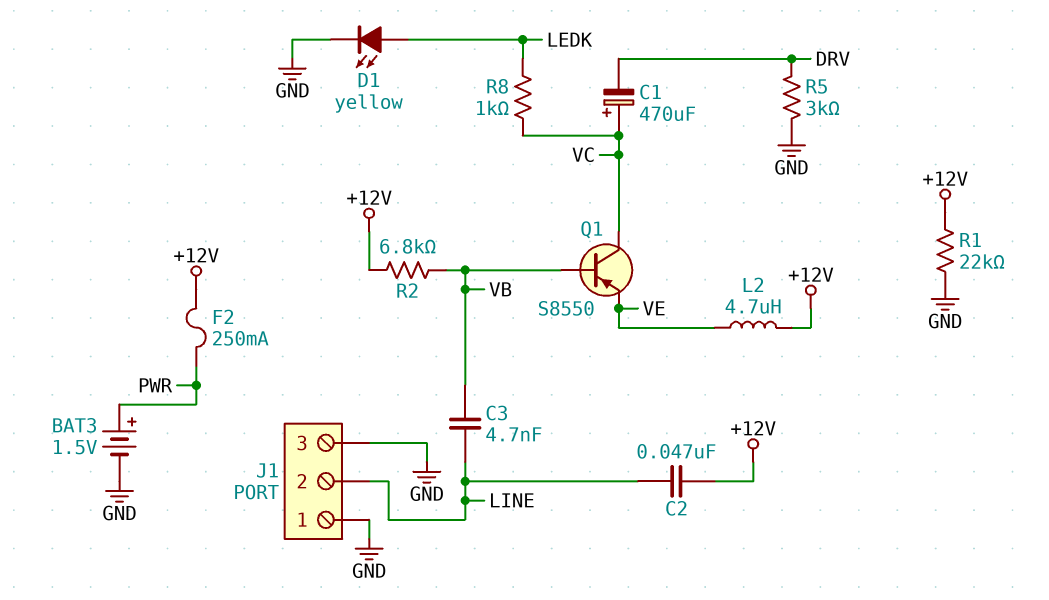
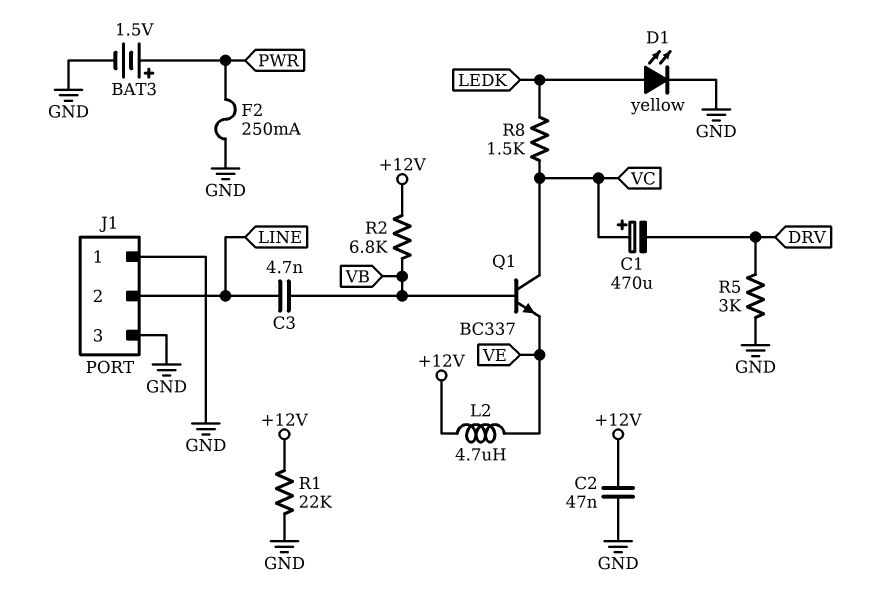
C2: 47nF (+12V, LINE) -> 47nF (+12V, GND)
F2: 250mA (+12V, PWR) -> 250mA (GND, PWR)
Q1: PNP S8550 (B VB, C VC, E VE) -> NPN BC337 (B VB, C VC, E VE)
R8: 1k (LEDK, VC) -> 1.5k (LEDK, VC)

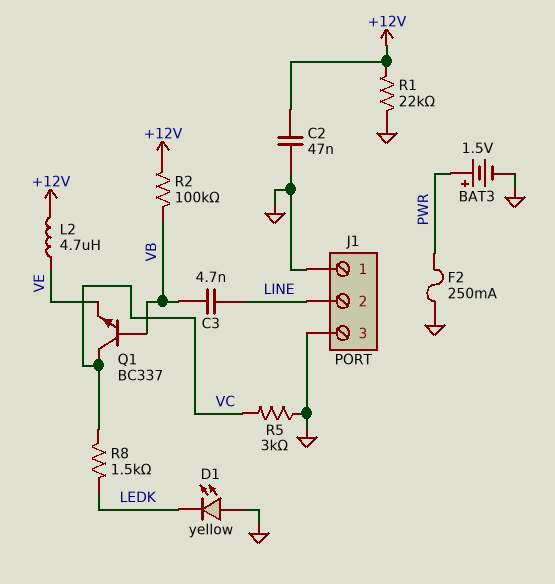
C1: 470uF (plus VC, minus DRV) -> none
D1: LED yellow (A LEDK, K GND) -> LED yellow (A GND, K LEDK)
R2: 6.8k (+12V, VB) -> 100k (+12V, VB)
R5: 3k (DRV, GND) -> 3k (GND, VC)

